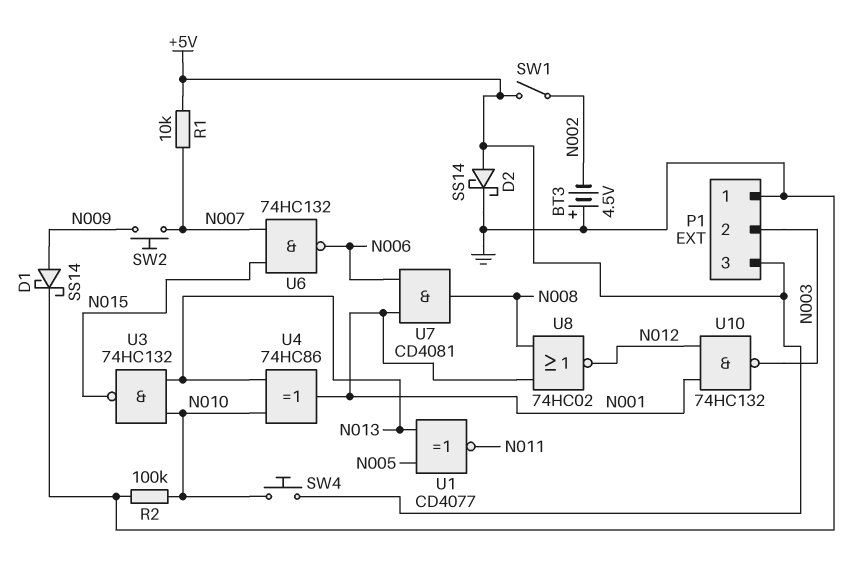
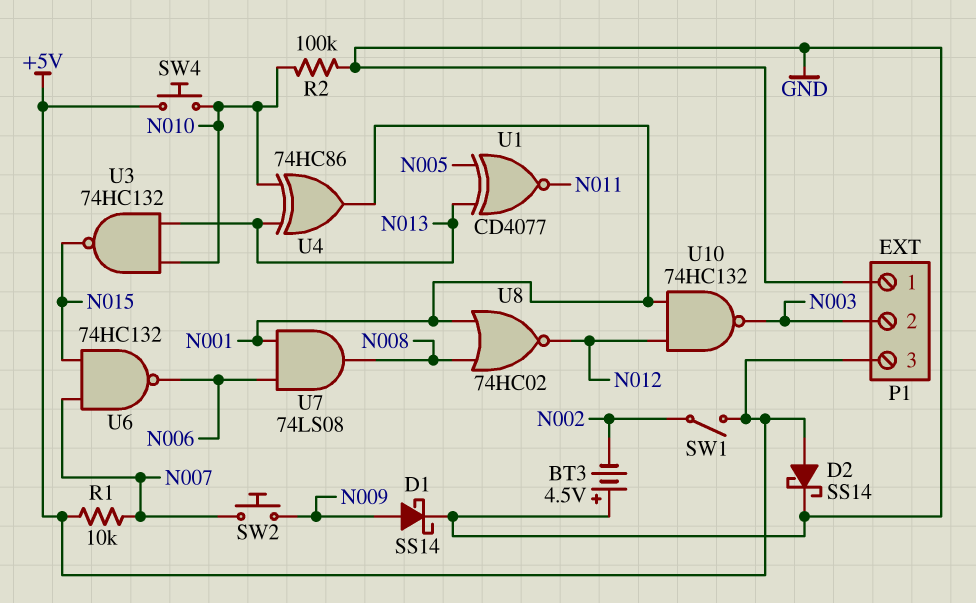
U7: AND CD4081 (in N001, in N006, out N008) -> AND 74LS08 (in N001, in N006, out N008)

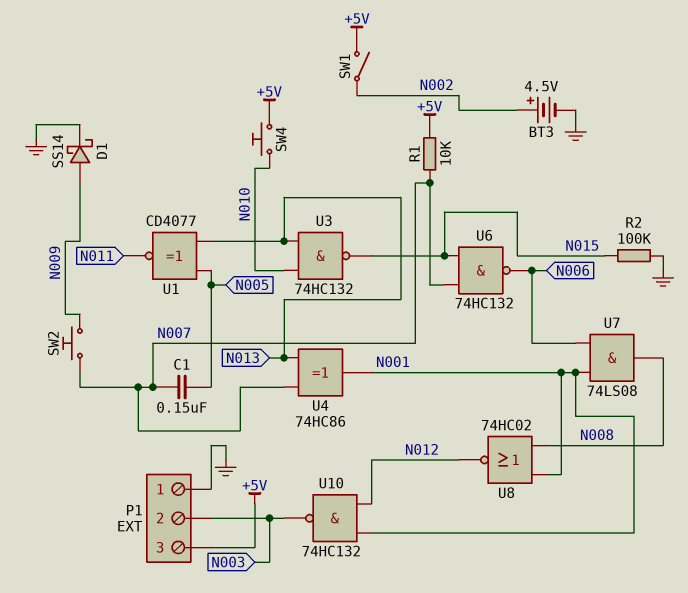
BT3: 4.5V (plus GND, minus N002) -> 4.5V (plus N002, minus GND)
C1: none -> 150nF (N005, N007)
D2: schottky SS14 (A +5V, K GND) -> none
R2: 100k (GND, N010) -> 100k (GND, N015)
U4: XOR 74HC86 (in N010, in N013, out N001) -> XOR 74HC86 (in N007, in N013, out N001)

